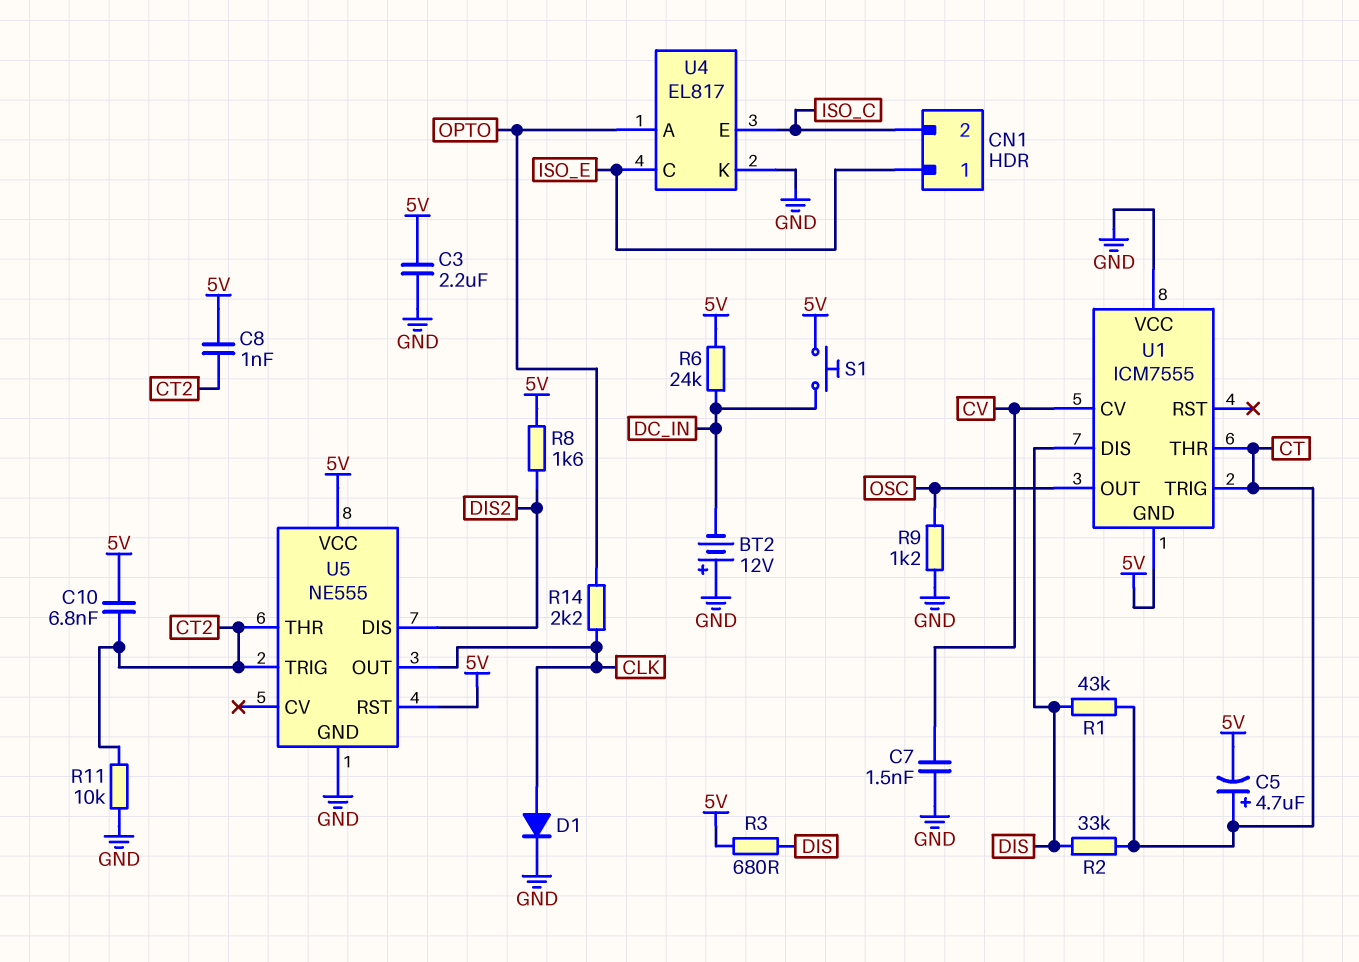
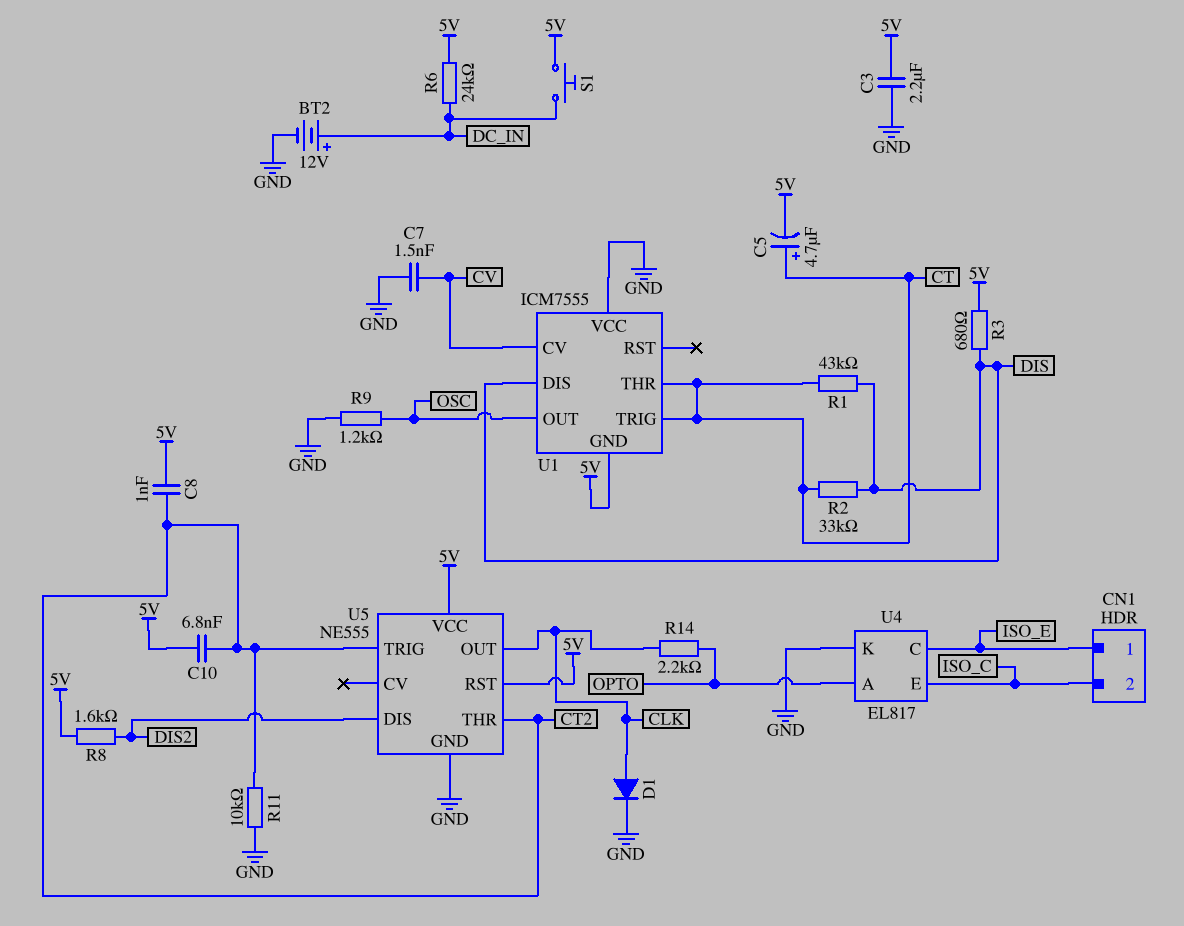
BT2: 12V (plus GND, minus DC_IN) -> 12V (plus DC_IN, minus GND)

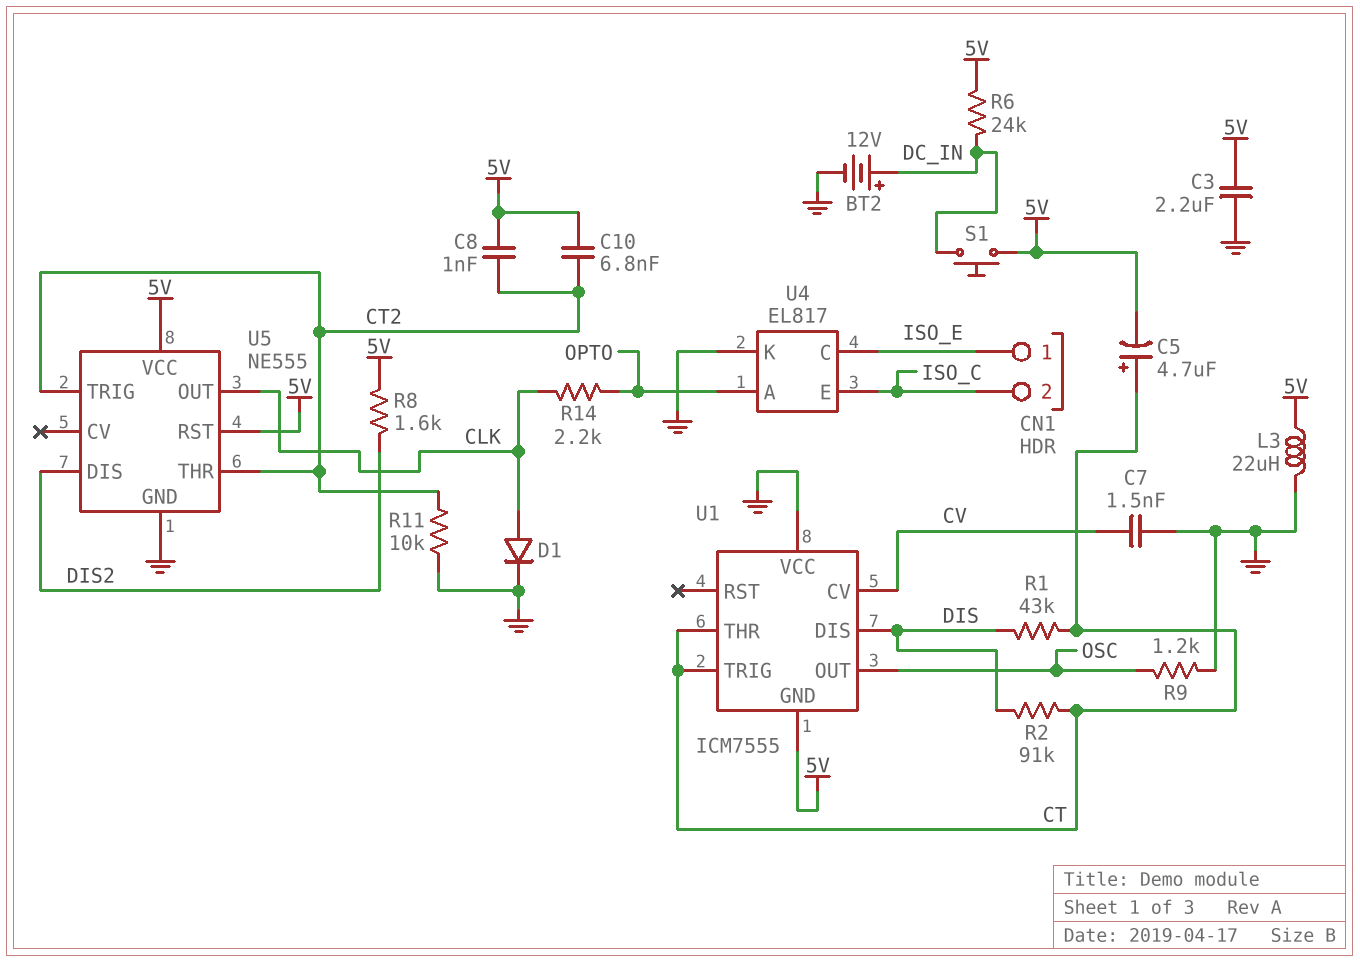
L3: none -> 22uH (5V, GND)
R2: 33k (CT, DIS) -> 91k (CT, DIS)
R3: 680 (5V, DIS) -> none

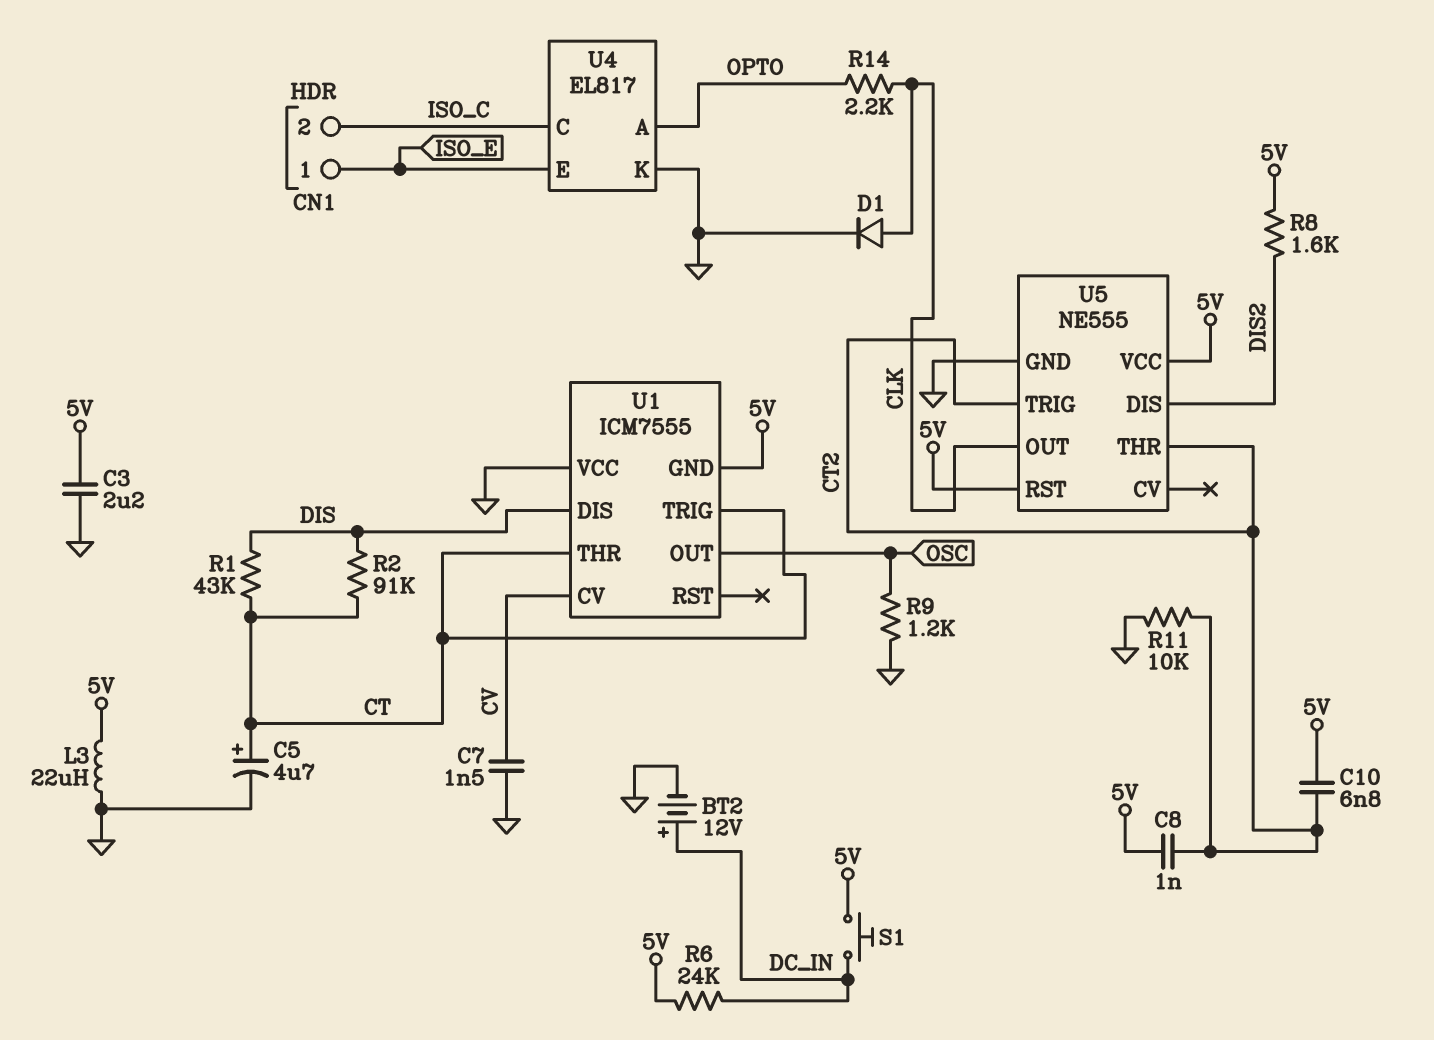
C5: 4.7uF (plus CT, minus 5V) -> 4.7uF (plus CT, minus GND)
U4 pin C: ISO_E -> ISO_C
U4 pin E: ISO_C -> ISO_E

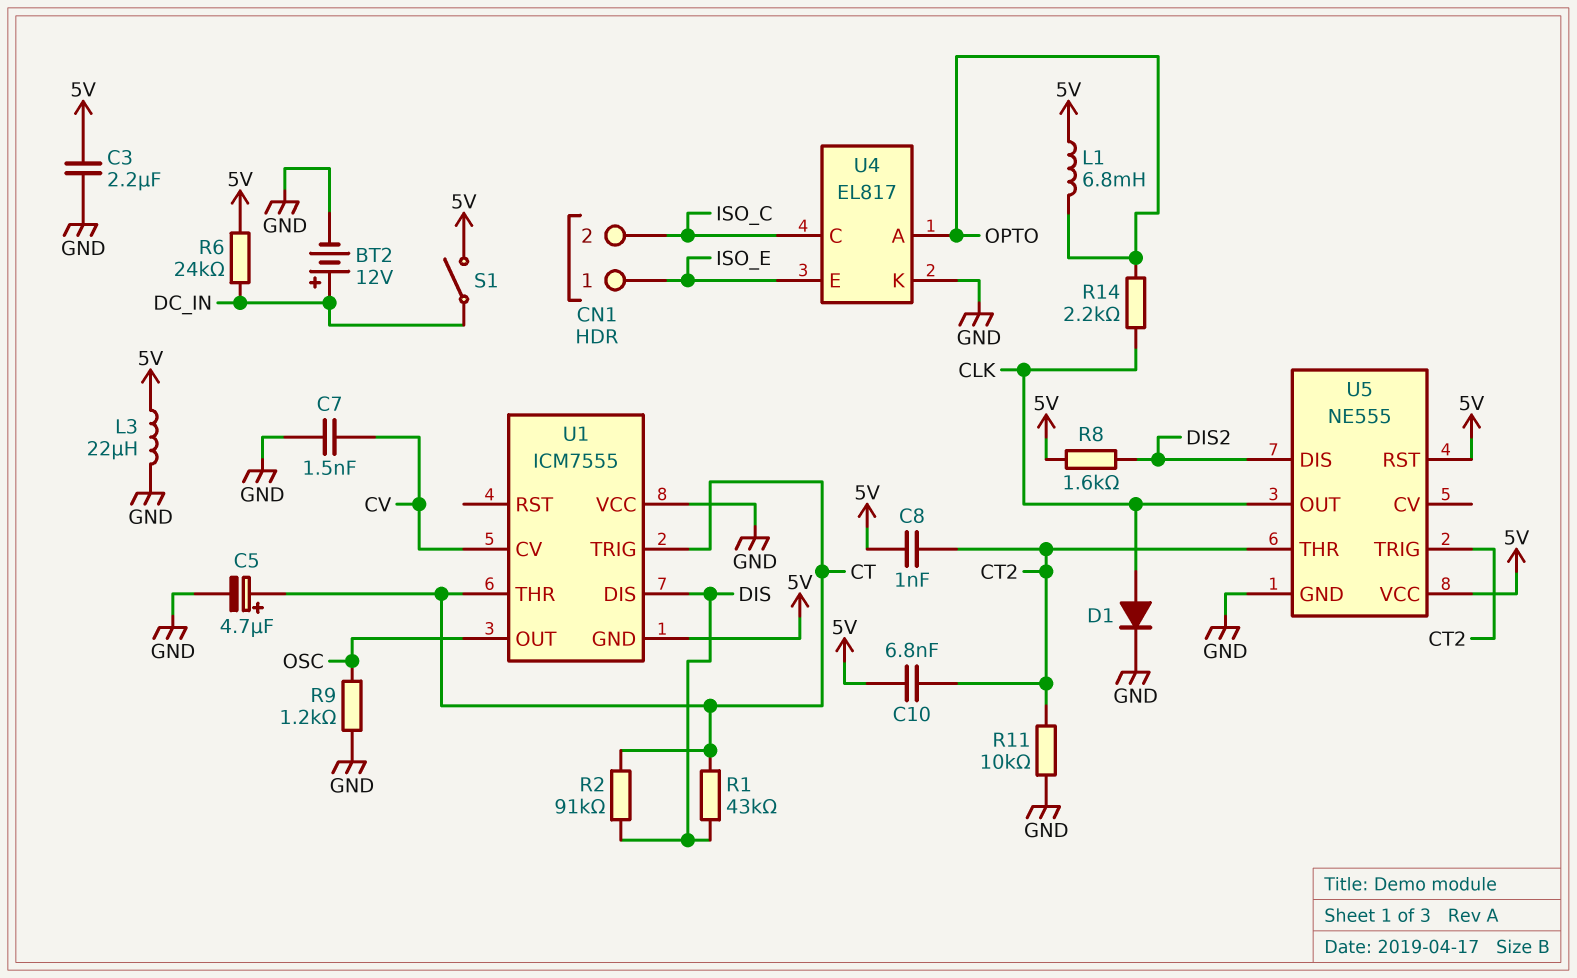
L1: none -> 6.8mH (5V, OPTO)
S1: button (5V, DC_IN) -> switch (5V, DC_IN)

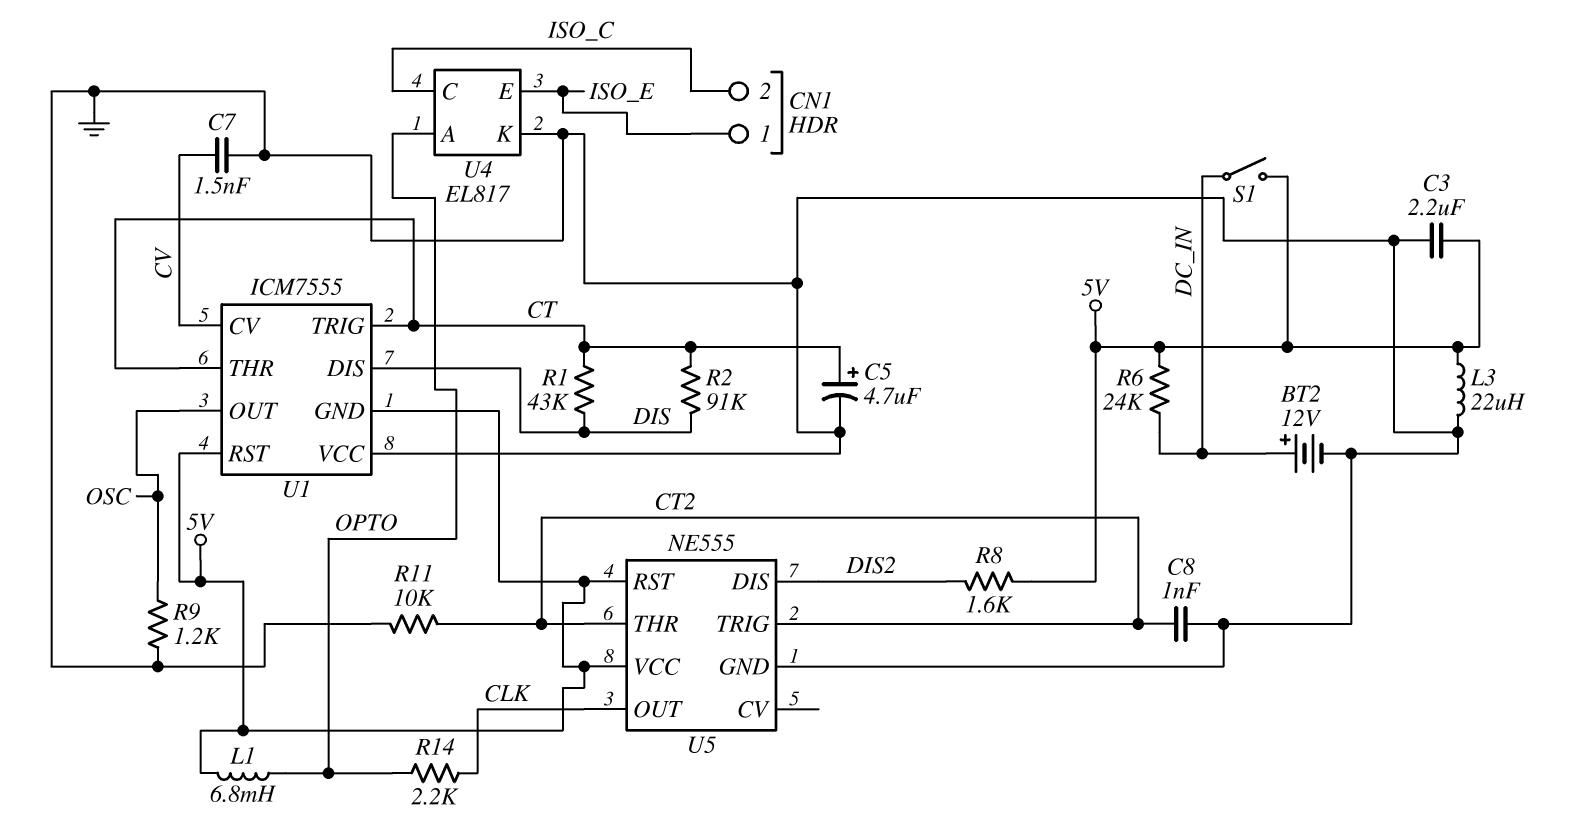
C8: 1nF (5V, CT2) -> 1nF (CT2, GND)
C10: 6.8nF (5V, CT2) -> none
D1: diode (A CLK, K GND) -> none
U1 pin RST: none -> 5V

